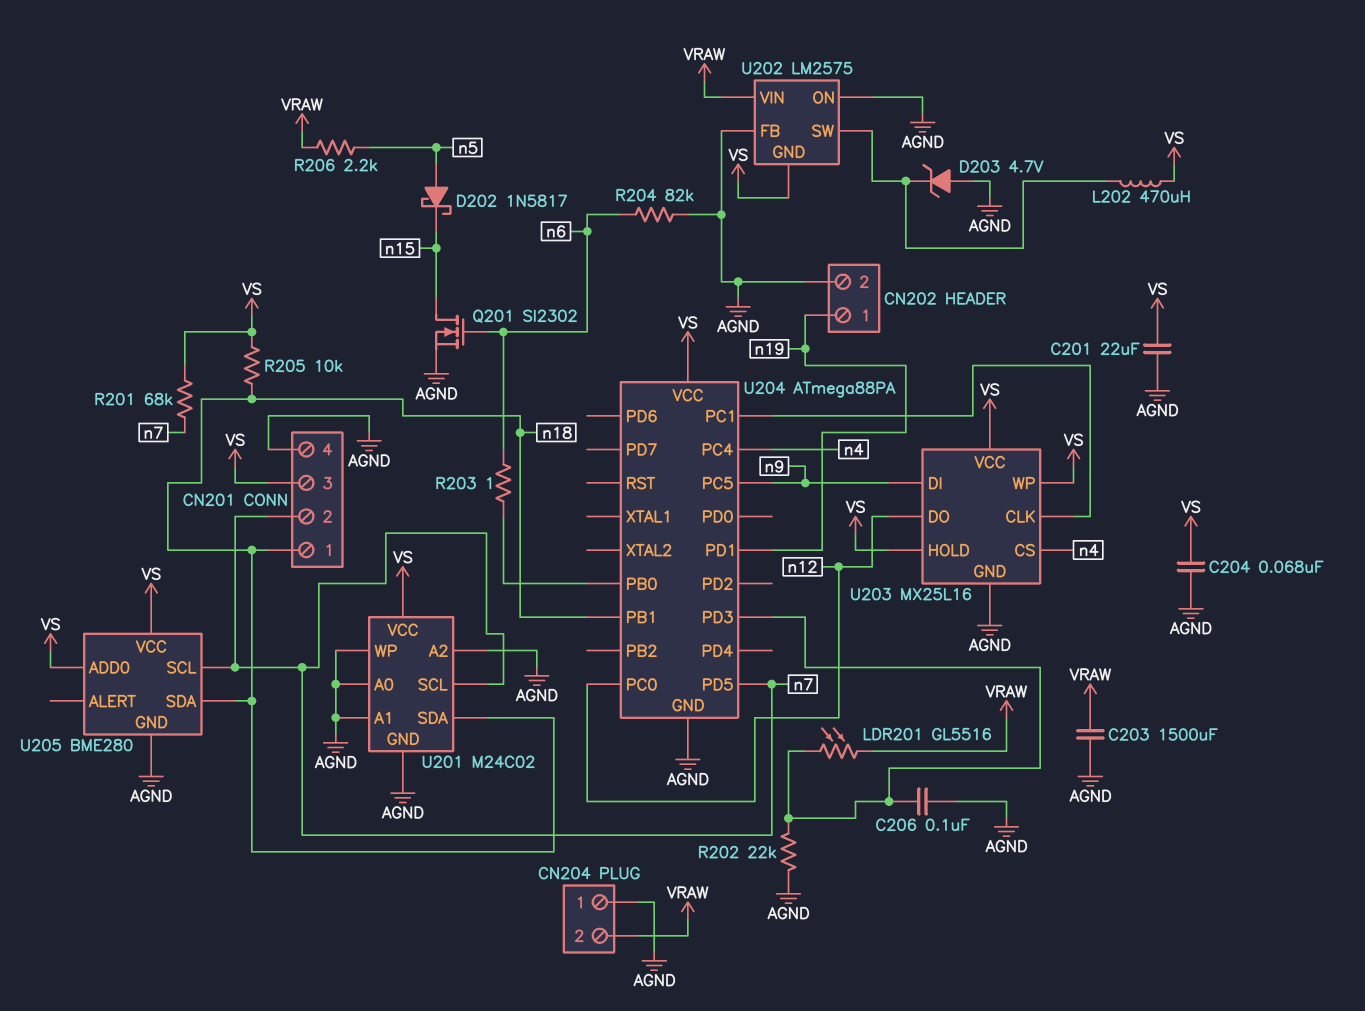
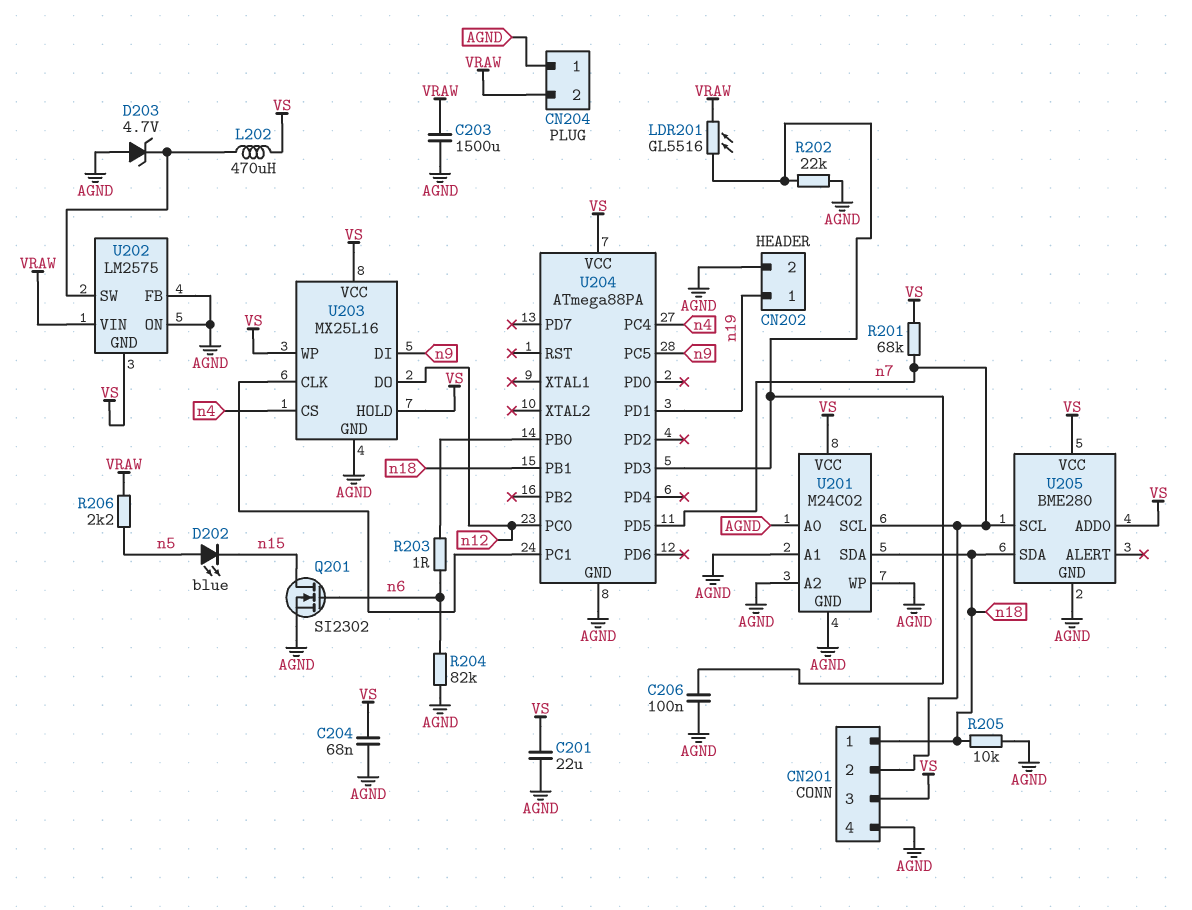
D202: schottky 1N5817 (A n5, K n15) -> LED blue (A n5, K n15)
R205: 10k (VS, n18) -> 10k (AGND, n18)

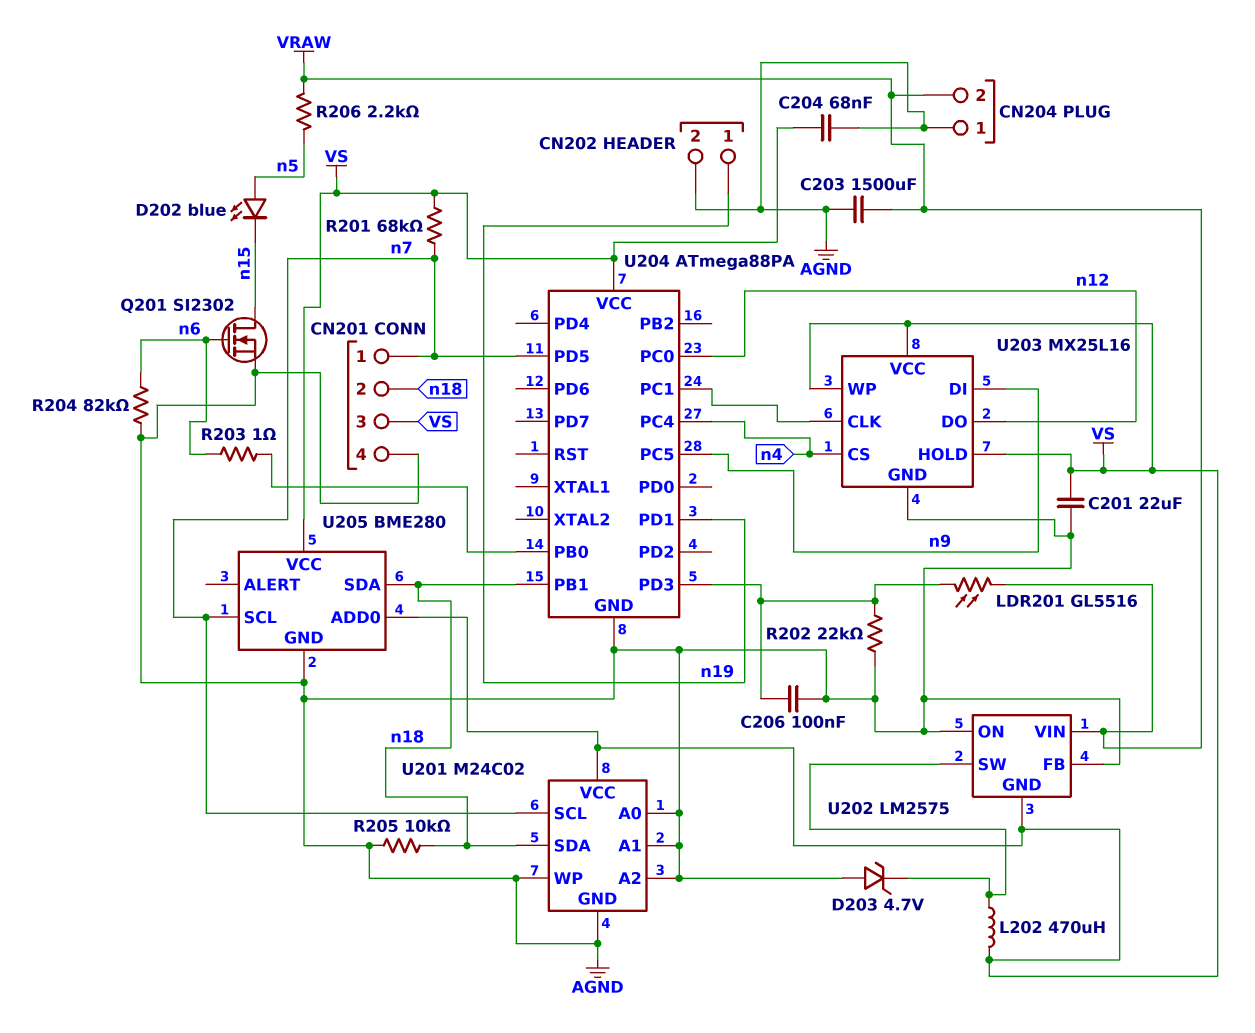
CN201 pin 1: n18 -> n7
CN201 pin 2: n7 -> n18

